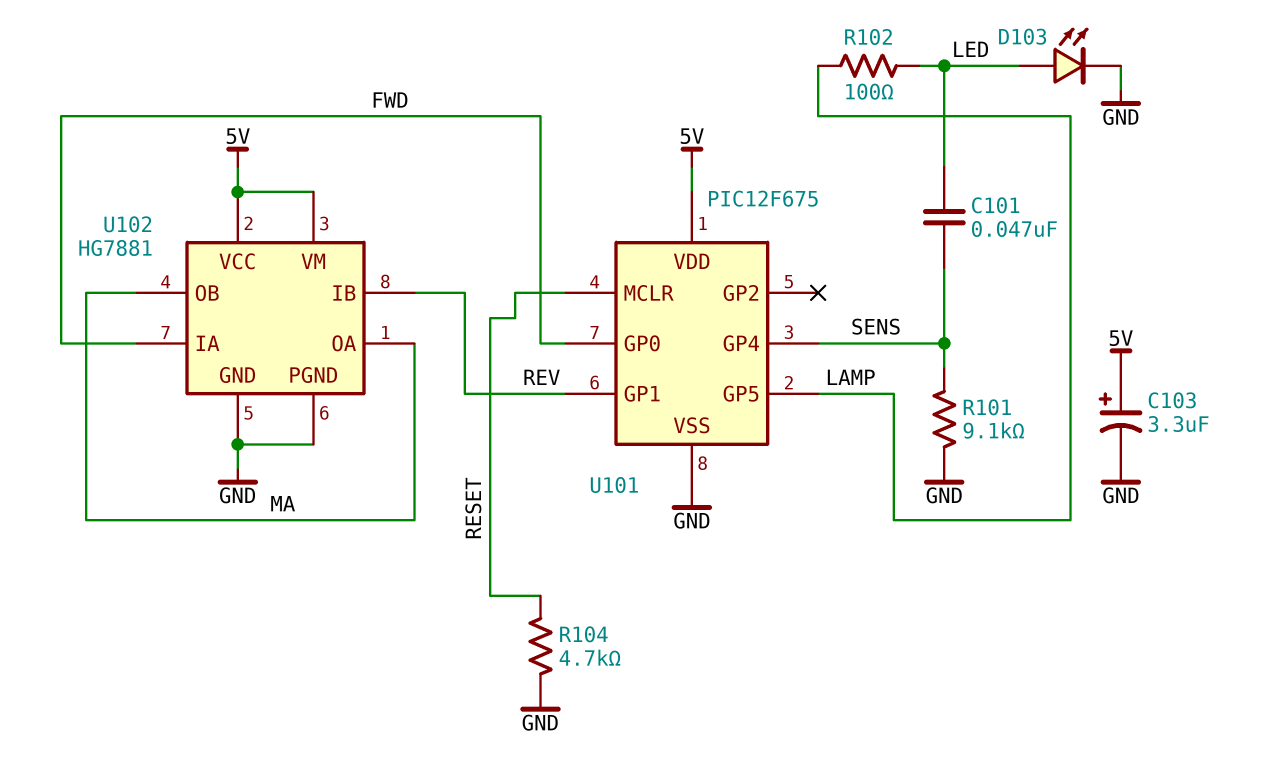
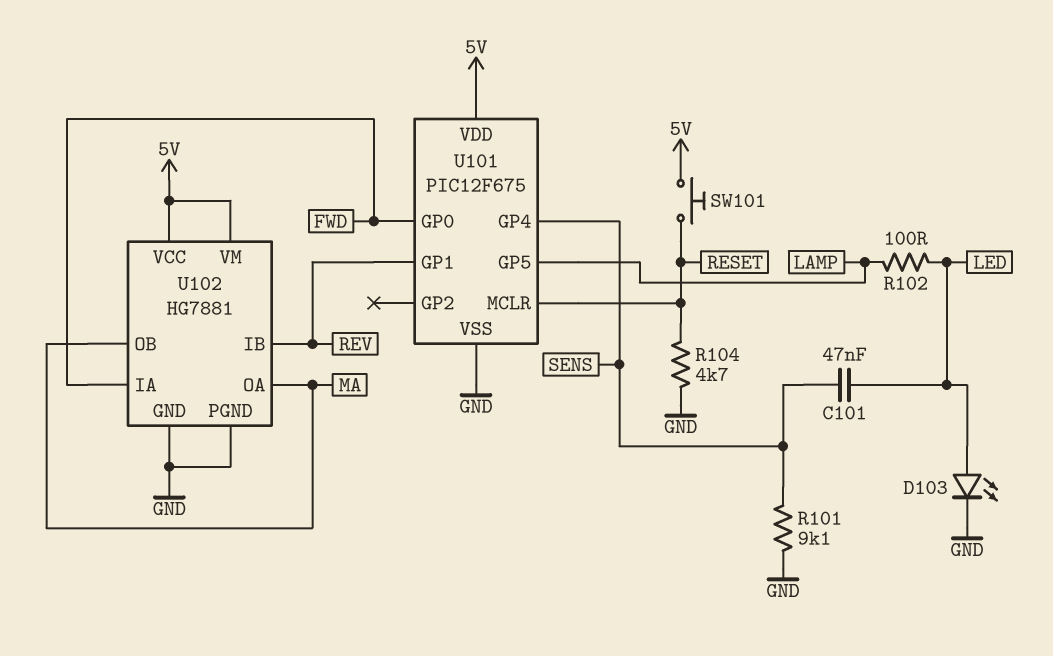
C103: 3.3uF (plus 5V, minus GND) -> none
SW101: none -> button (5V, RESET)

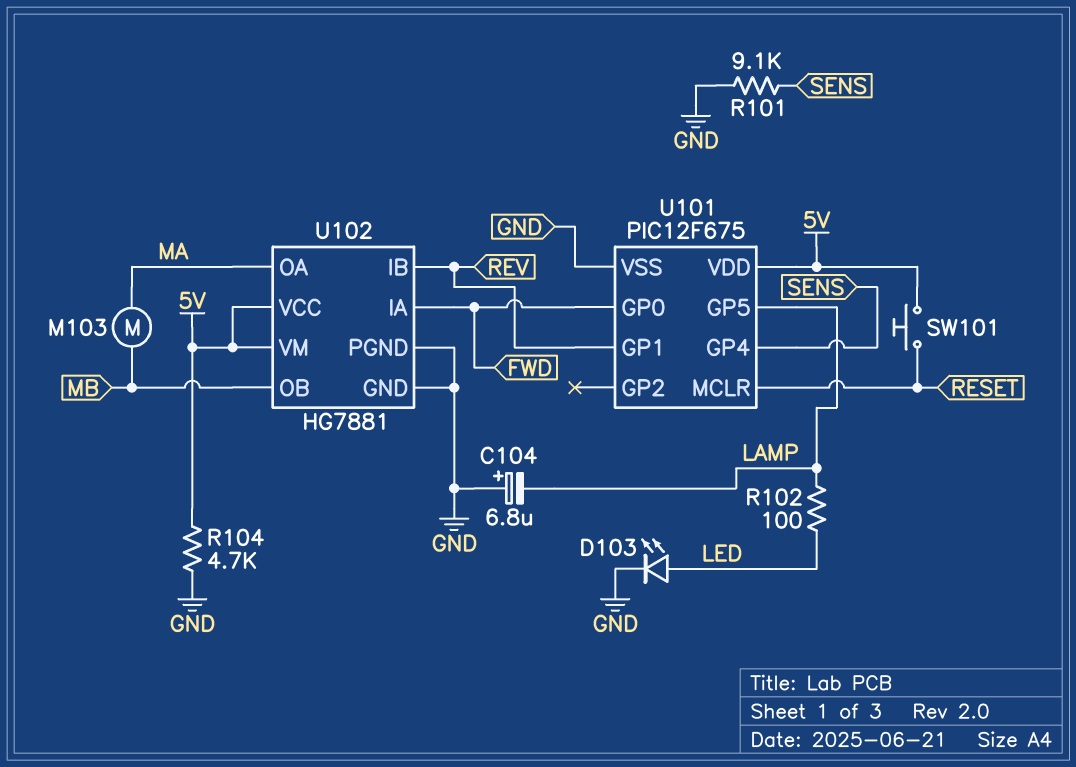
C101: 47nF (LED, SENS) -> none
C104: none -> 6.8uF (plus GND, minus LAMP)
M103: none -> motor (MA, MB)
R104: 4.7k (GND, RESET) -> 4.7k (5V, GND)
U102 pin OB: MA -> MB

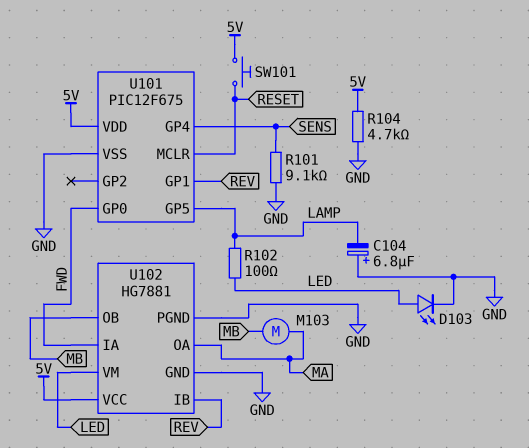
U102 pin VM: 5V -> LED

